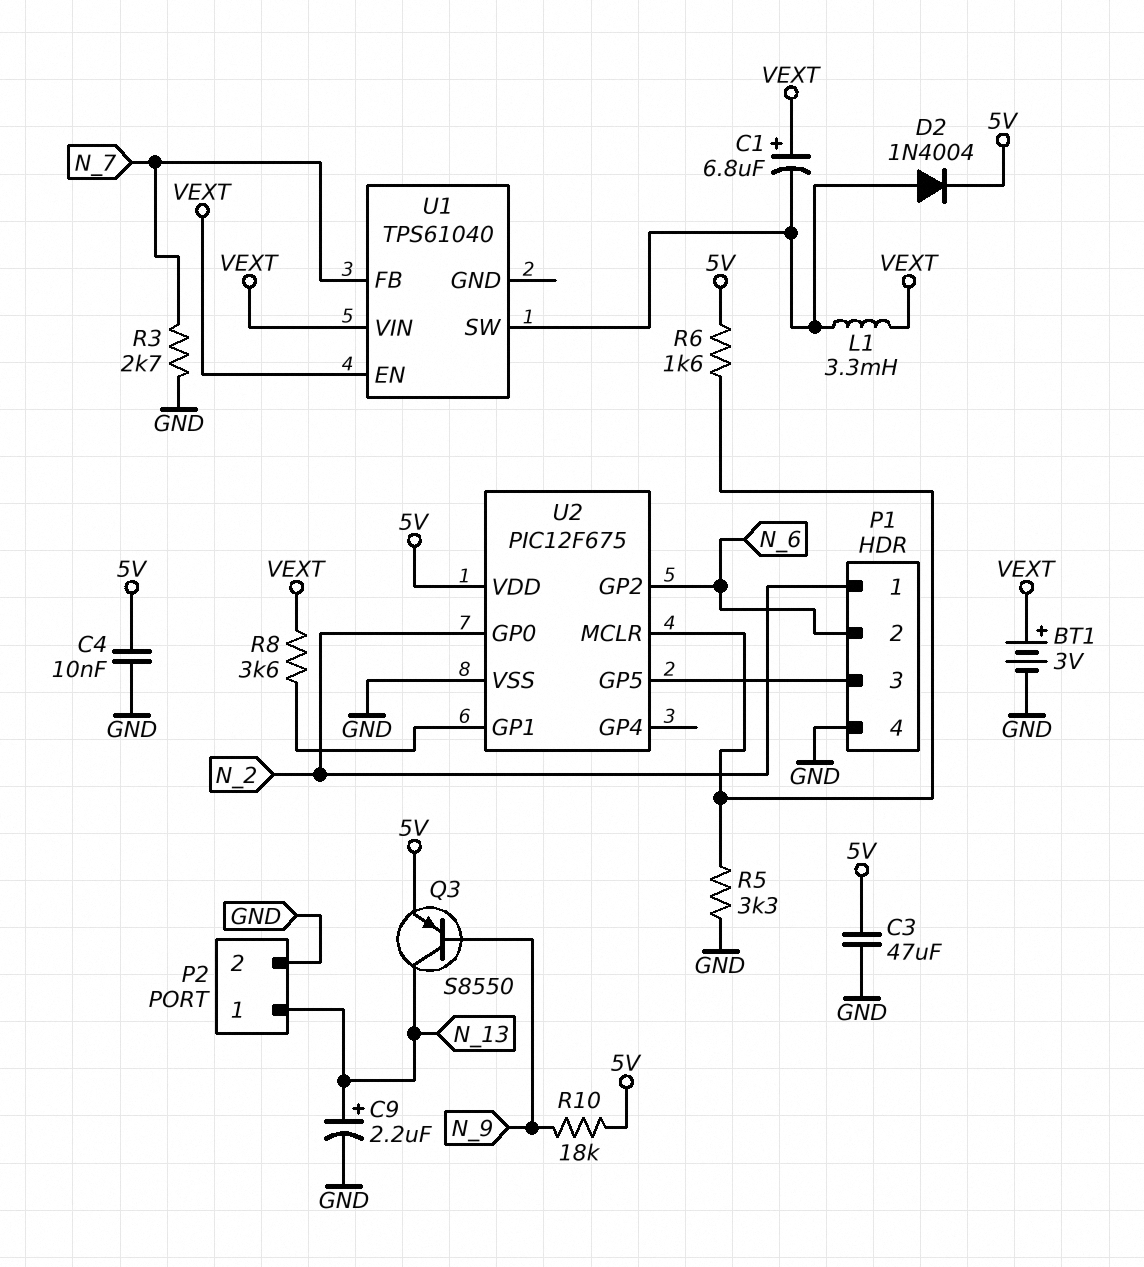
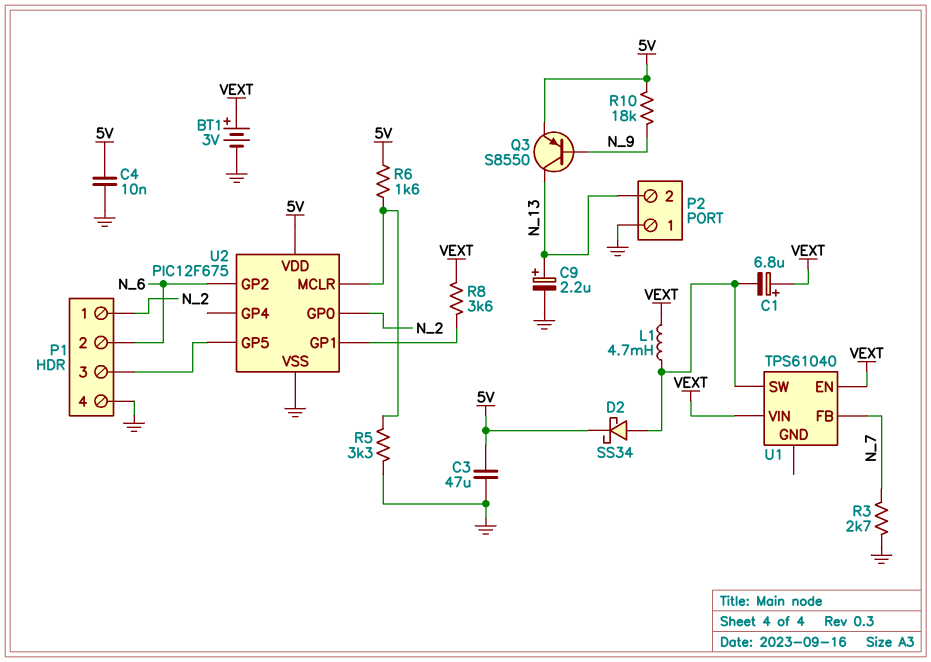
D2: diode 1N4004 (A U1/SW, K 5V) -> schottky SS34 (A U1/SW, K 5V)
L1: 3.3mH (U1/SW, VEXT) -> 4.7mH (U1/SW, VEXT)
P2 pin 1: N_13 -> GND
P2 pin 2: GND -> N_13

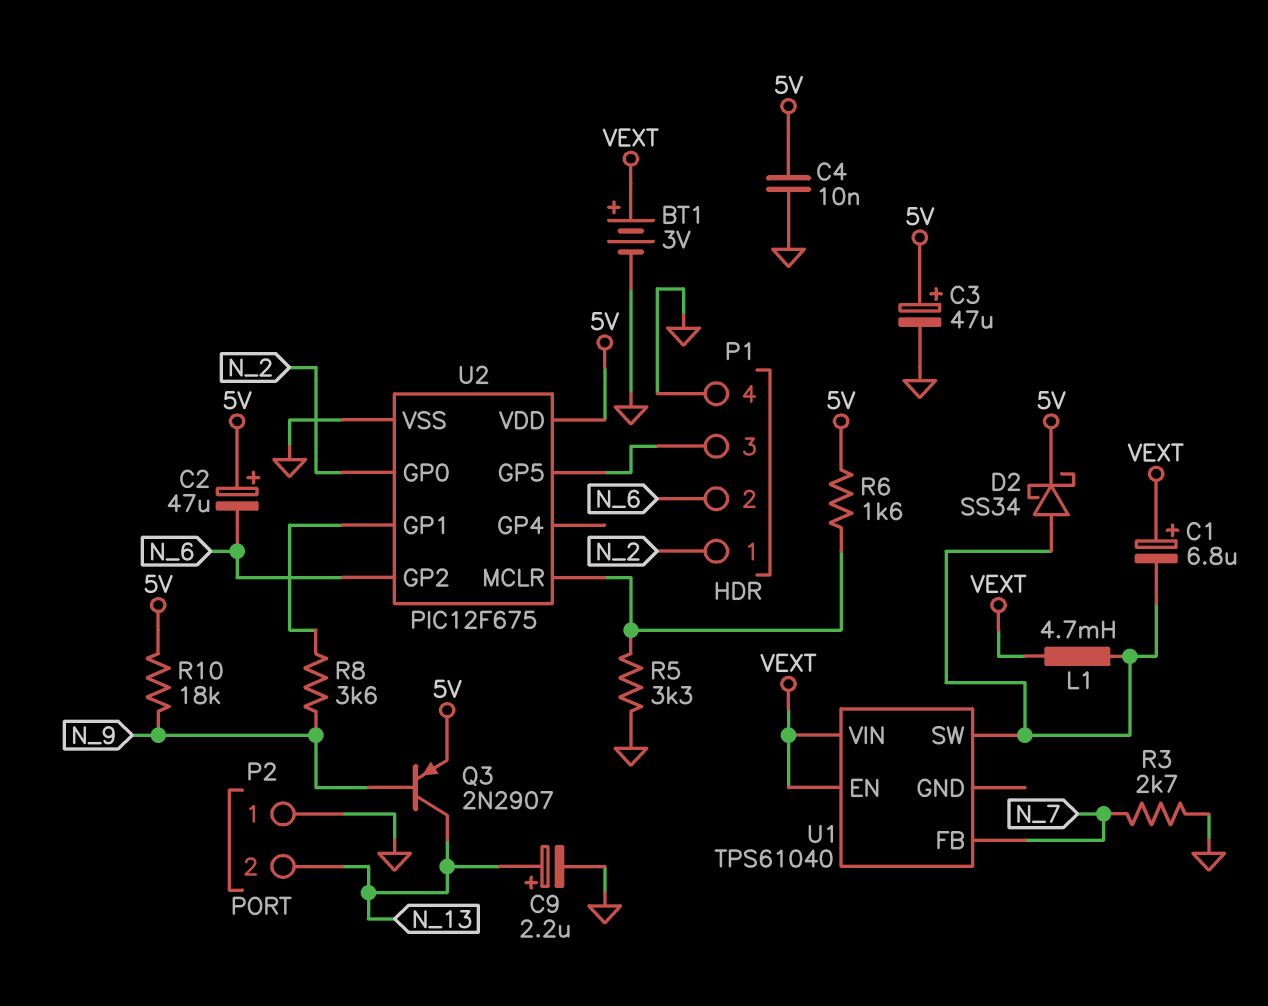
C2: none -> 47uF (plus 5V, minus N_6)
C3: 47uF (5V, GND) -> 47uF (plus 5V, minus GND)
Q3: PNP S8550 (B N_9, C N_13, E 5V) -> PNP 2N2907 (B N_9, C N_13, E 5V)
R8: 3.6k (U2/GP1, VEXT) -> 3.6k (N_9, U2/GP1)

